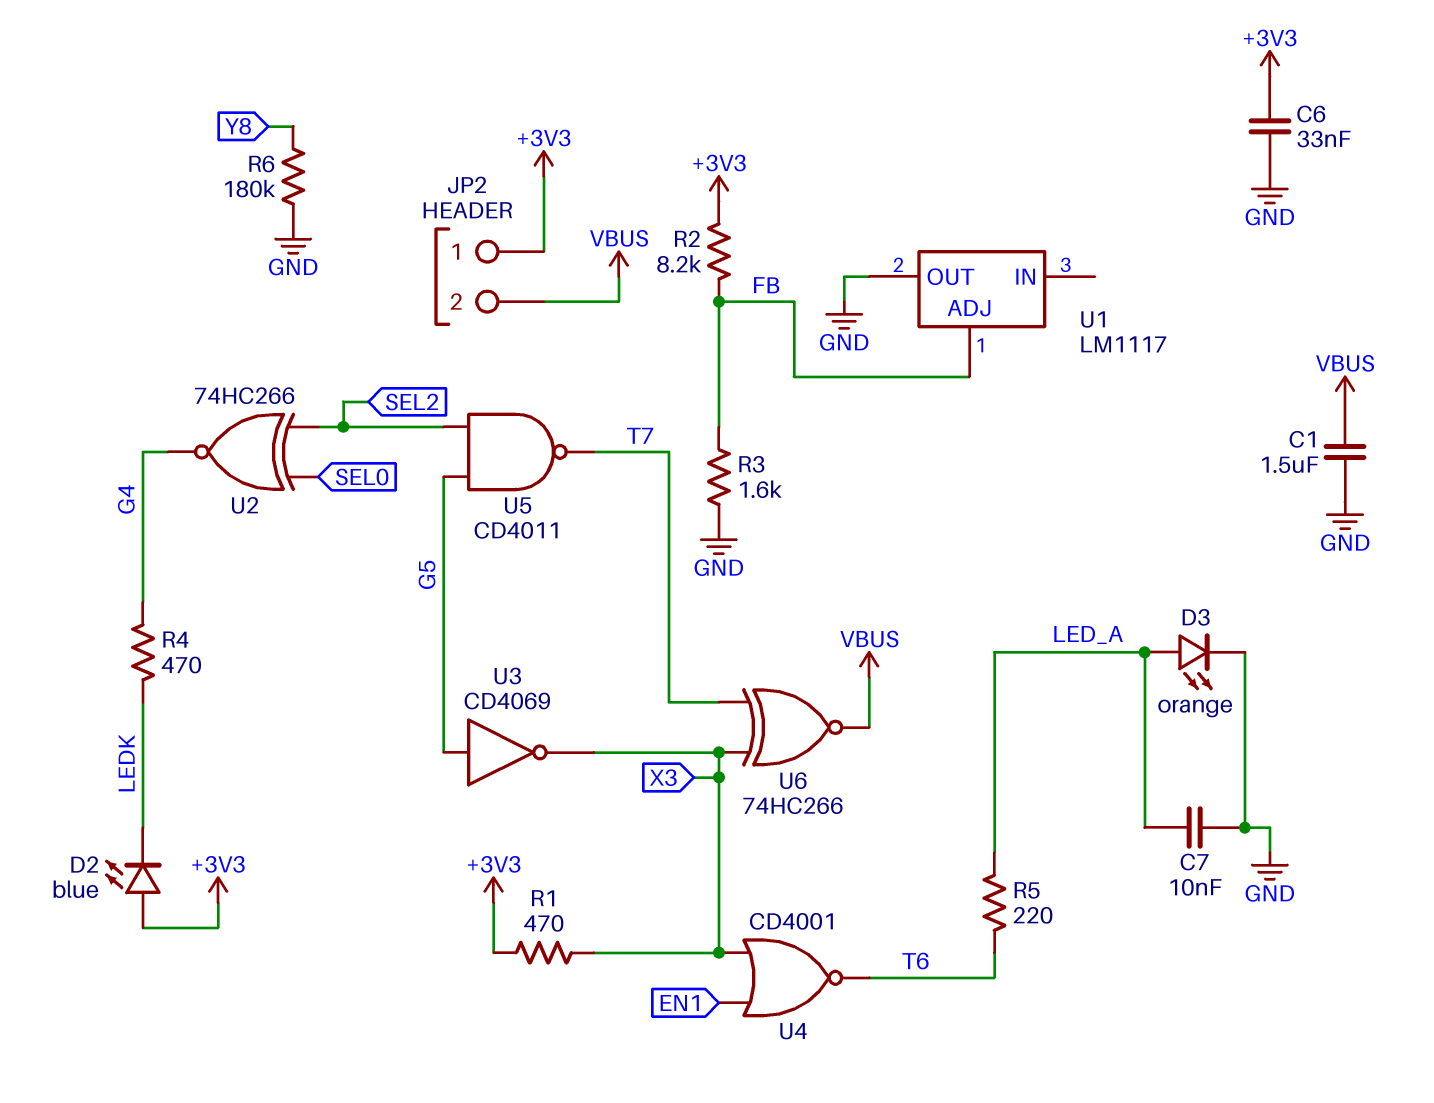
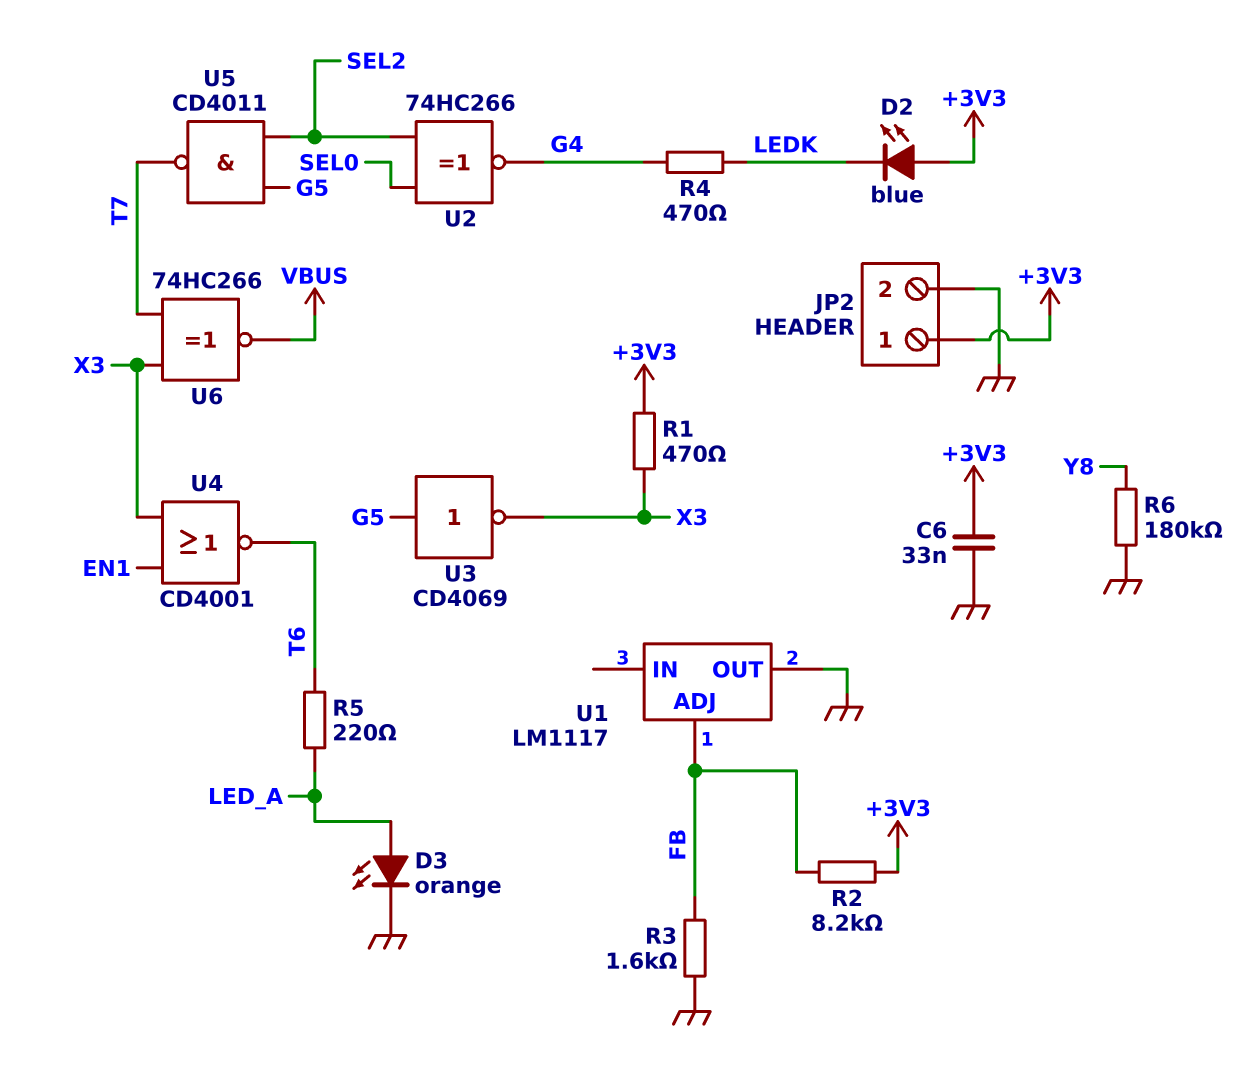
C1: 1.5uF (GND, VBUS) -> none
C7: 10nF (GND, LED_A) -> none
JP2 pin 2: VBUS -> GND

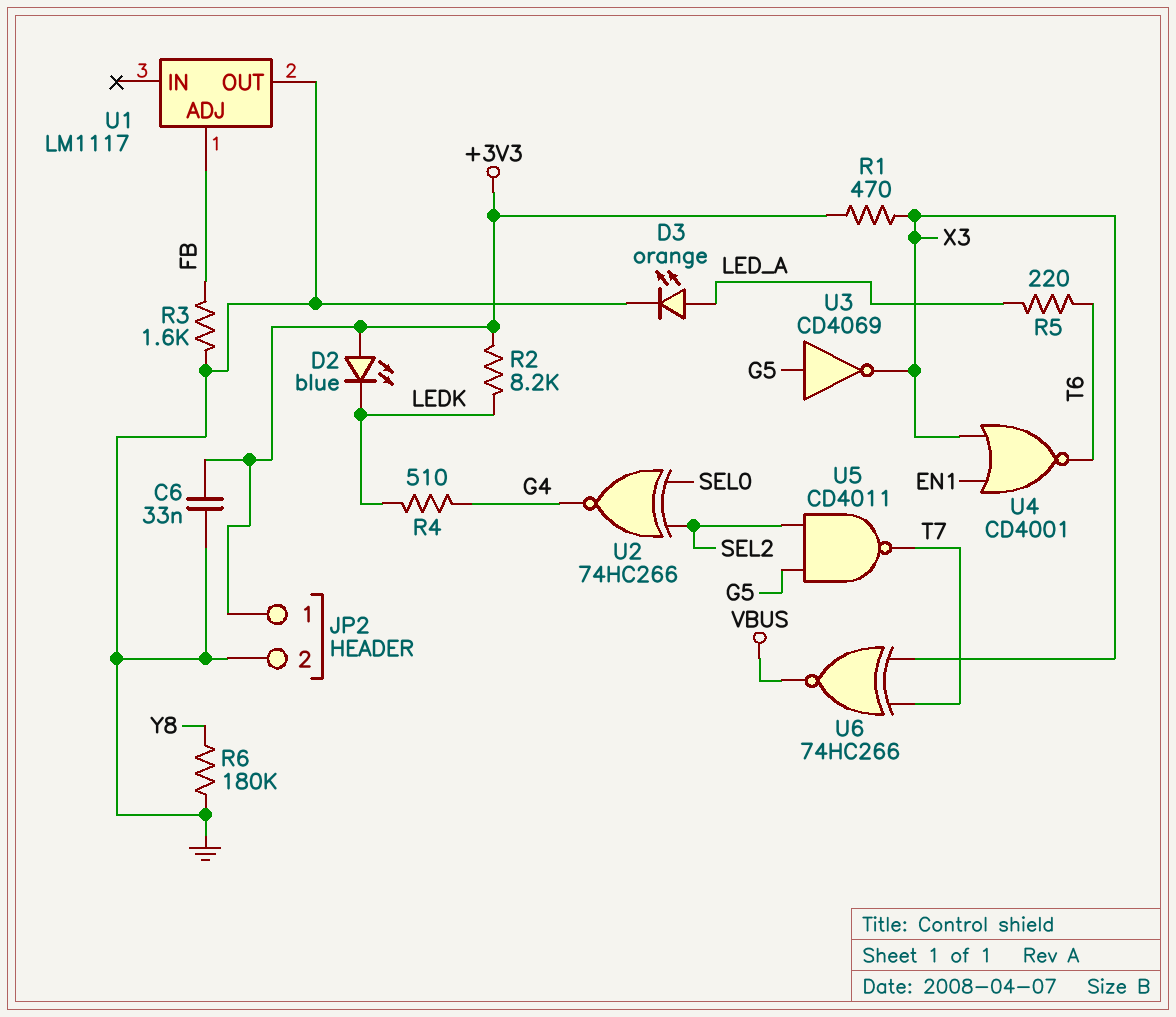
R2: 8.2k (+3V3, FB) -> 8.2k (+3V3, LEDK)
R4: 470 (G4, LEDK) -> 510 (G4, LEDK)

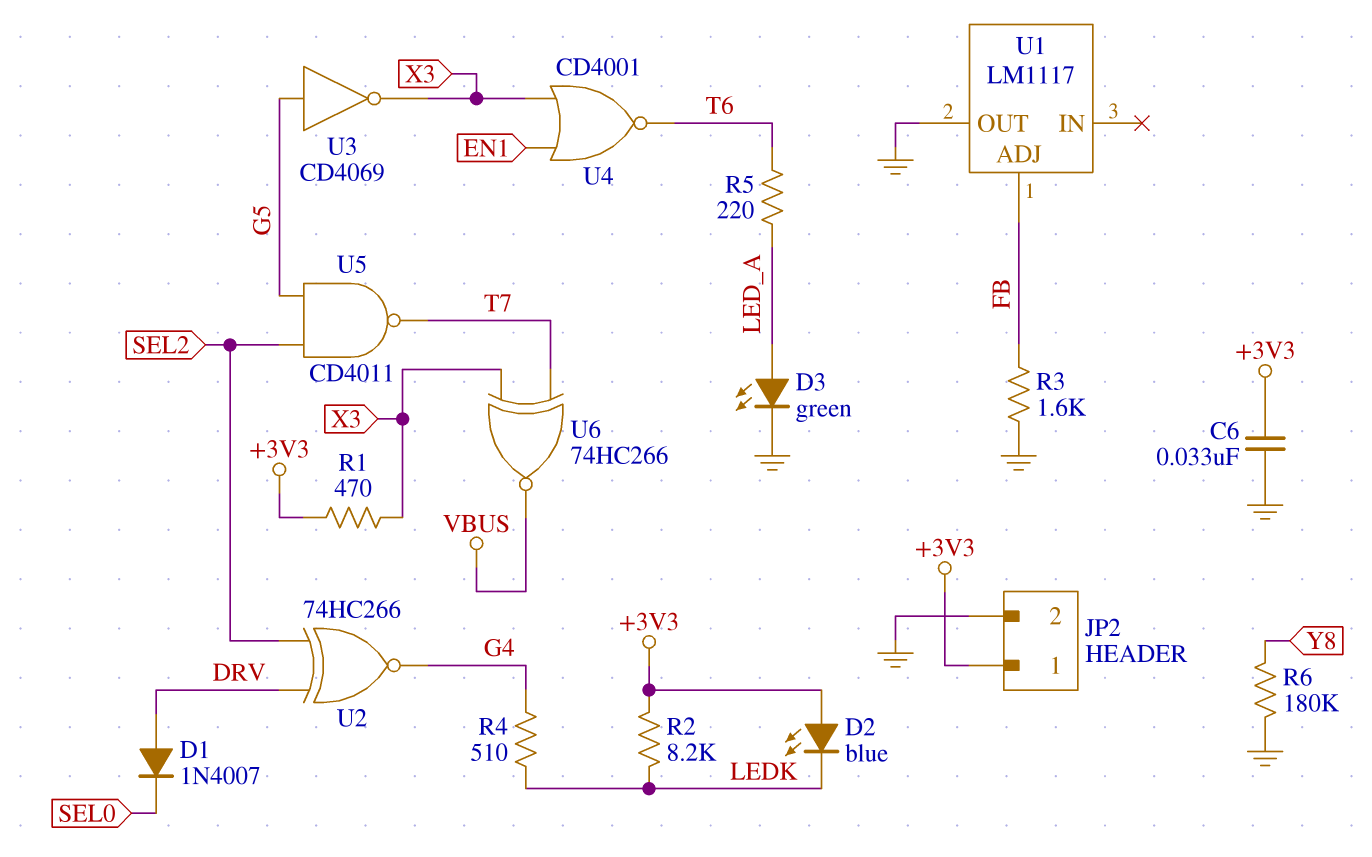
D1: none -> diode 1N4007 (A DRV, K SEL0)
D3: LED orange (A LED_A, K GND) -> LED green (A LED_A, K GND)
U2: XNOR 74HC266 (in SEL0, in SEL2, out G4) -> XNOR 74HC266 (in DRV, in SEL2, out G4)

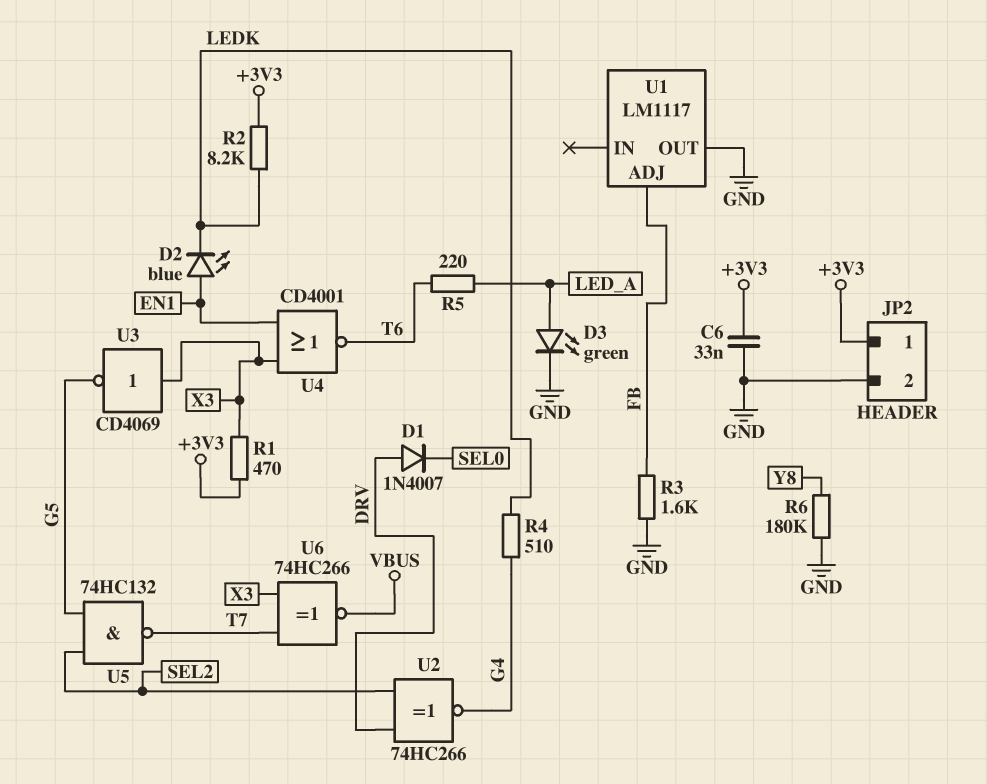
D2: LED blue (A +3V3, K LEDK) -> LED blue (A EN1, K LEDK)
U3: NOT CD4069 (in G5, out X3) -> NOT CD4069 (in X3, out G5)
U5: NAND CD4011 (in G5, in SEL2, out T7) -> NAND 74HC132 (in G5, in SEL2, out T7)

